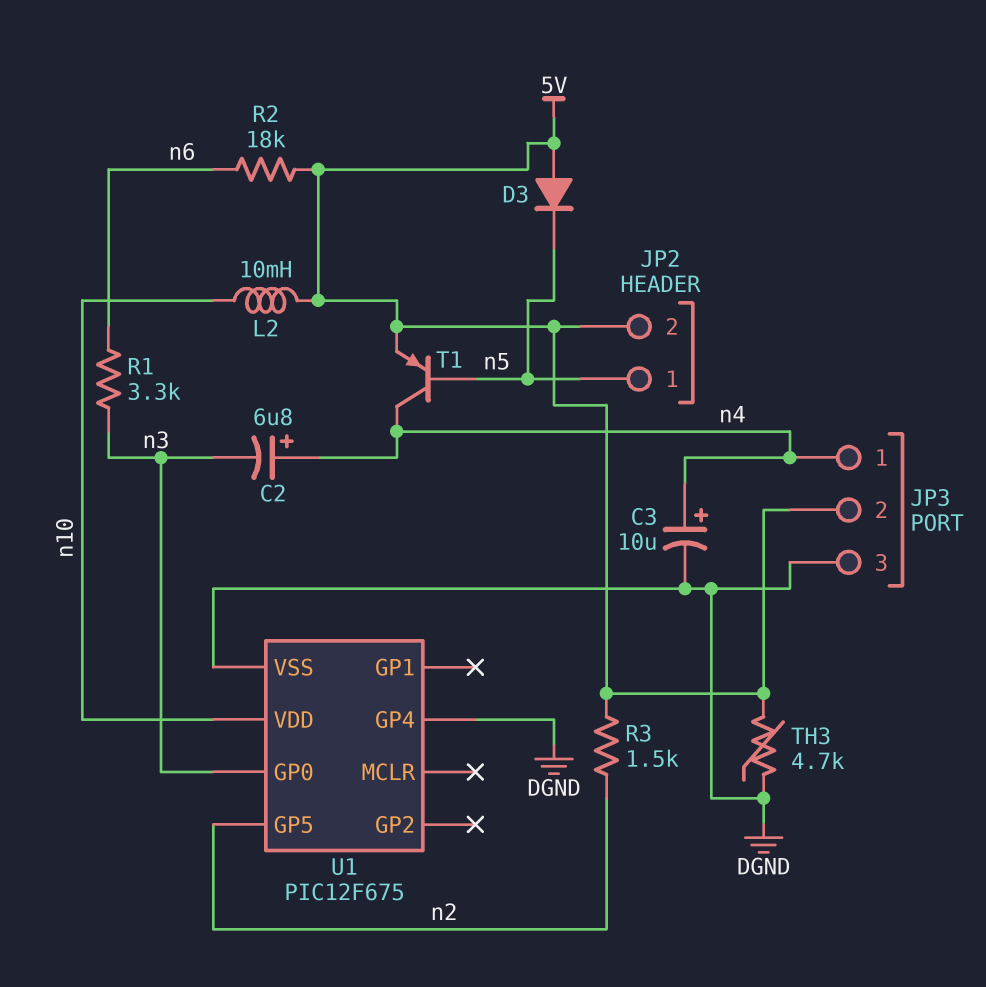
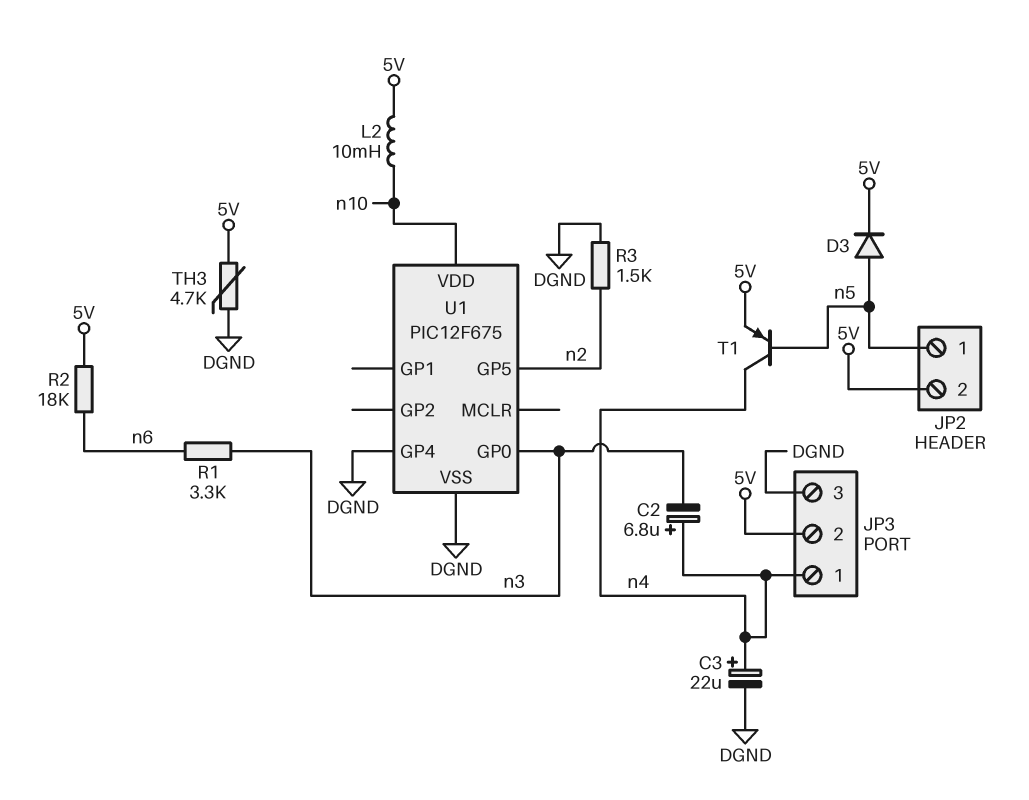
C3: 10uF (plus n4, minus DGND) -> 22uF (plus n4, minus DGND)
D3: diode (A 5V, K n5) -> diode (A n5, K 5V)
R3: 1.5k (5V, n2) -> 1.5k (DGND, n2)

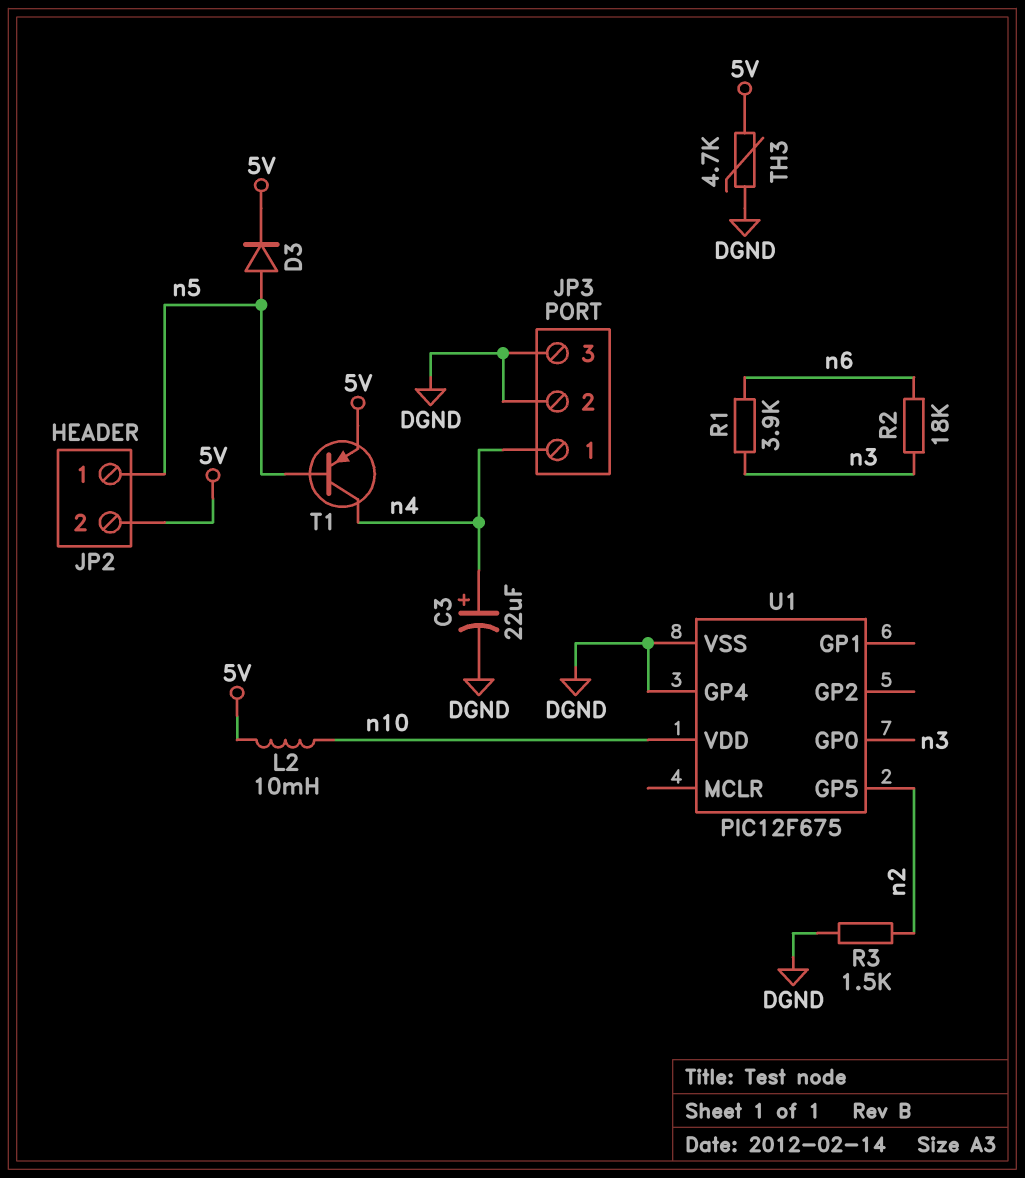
C2: 6.8uF (plus n4, minus n3) -> none
JP3 pin 2: 5V -> DGND
R1: 3.3k (n3, n6) -> 3.9k (n3, n6)
R2: 18k (5V, n6) -> 18k (n3, n6)

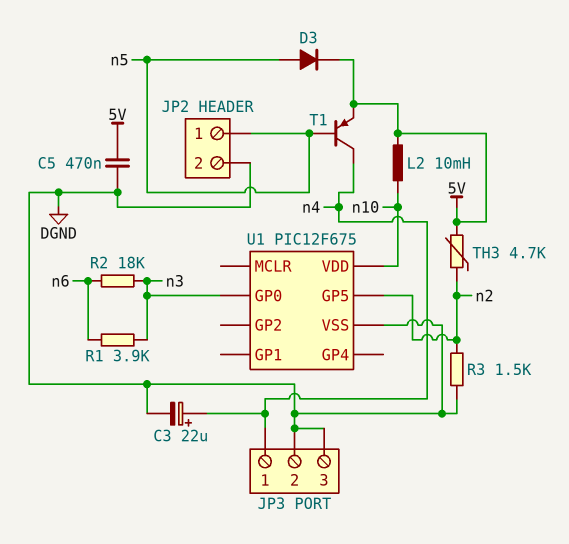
C5: none -> 470nF (5V, DGND)
JP2 pin 2: 5V -> DGND
TH3: 4.7k (5V, DGND) -> 4.7k (5V, n2)
U1 pin GP4: DGND -> none

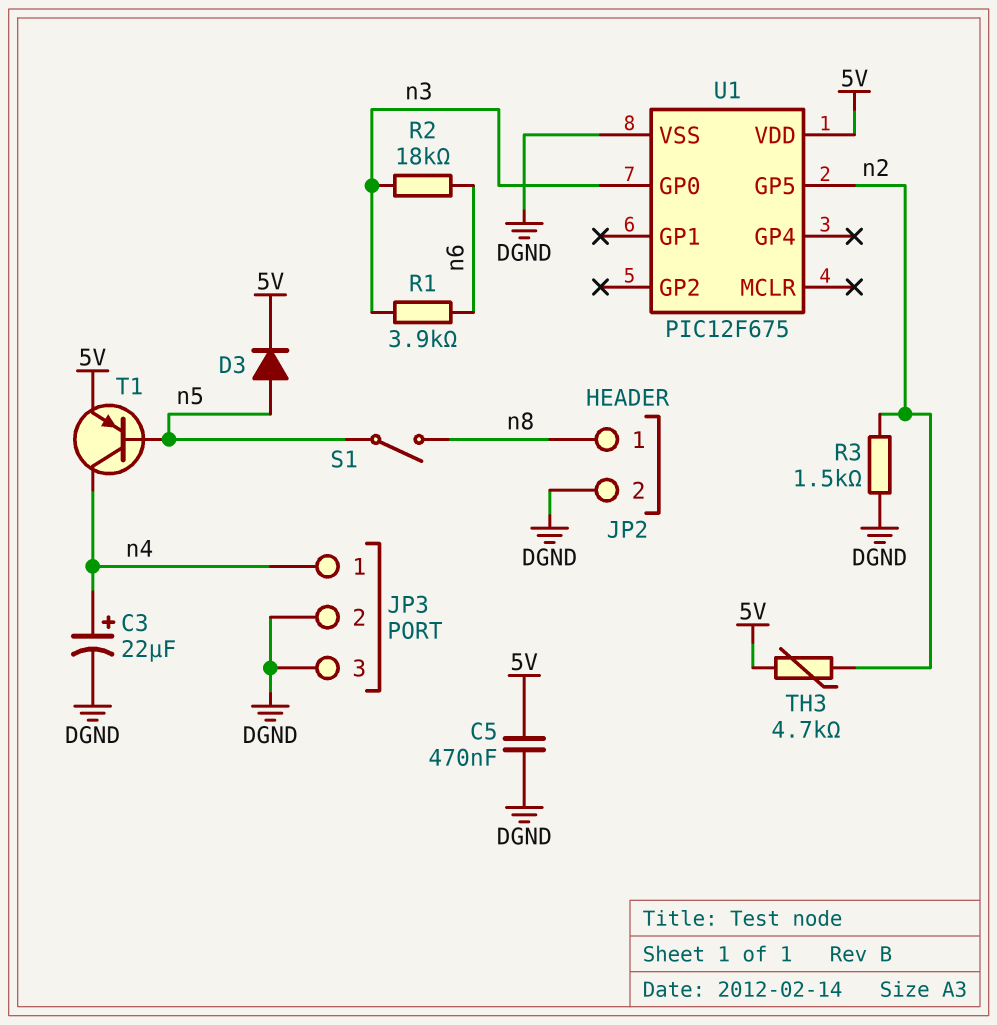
JP2 pin 1: n5 -> n8
L2: 10mH (5V, n10) -> none
S1: none -> switch (n5, n8)
U1 pin VDD: n10 -> 5V

